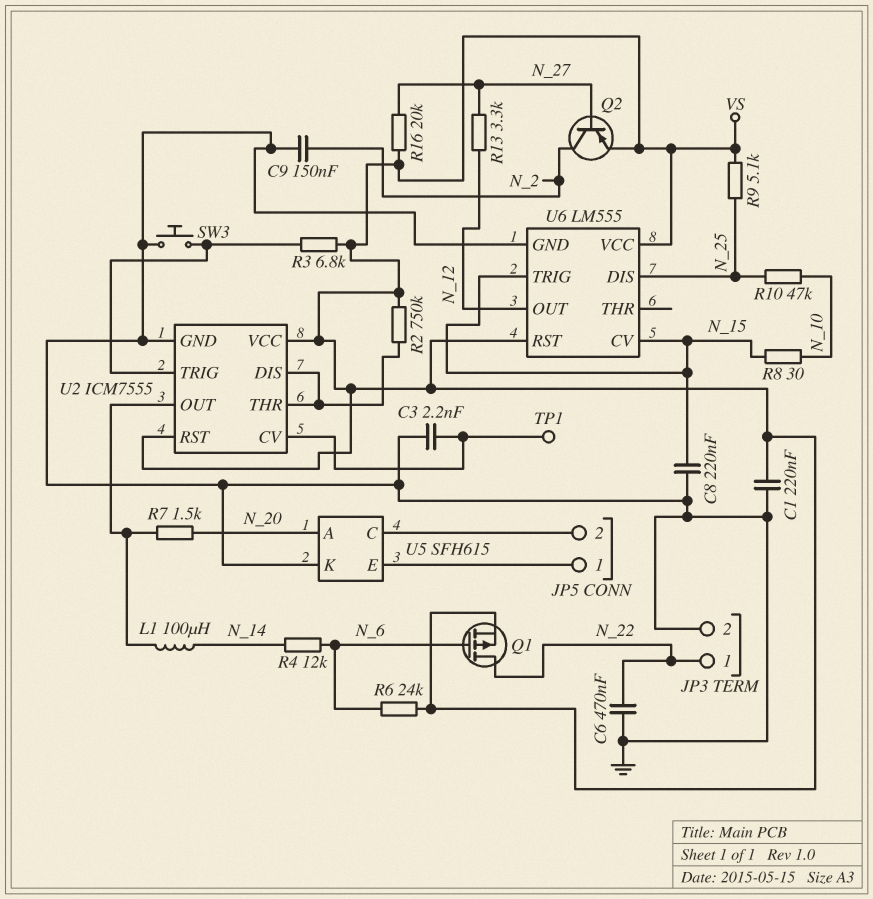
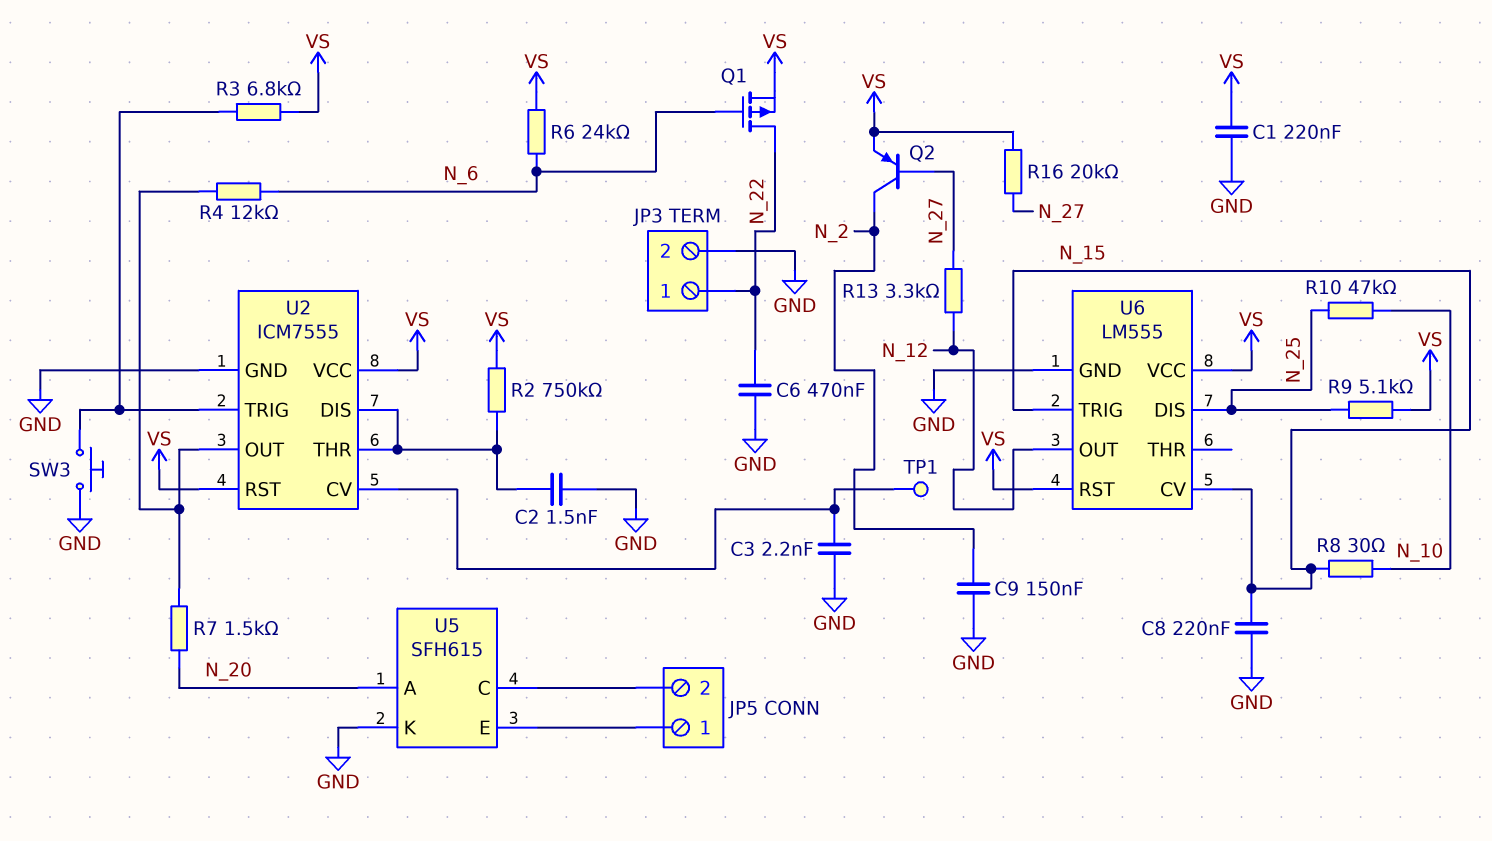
C2: none -> 1.5nF (GND, U2/DIS)
L1: 100uH (N_14, U2/OUT) -> none
R4: 12k (N_6, N_14) -> 12k (N_6, U2/OUT)

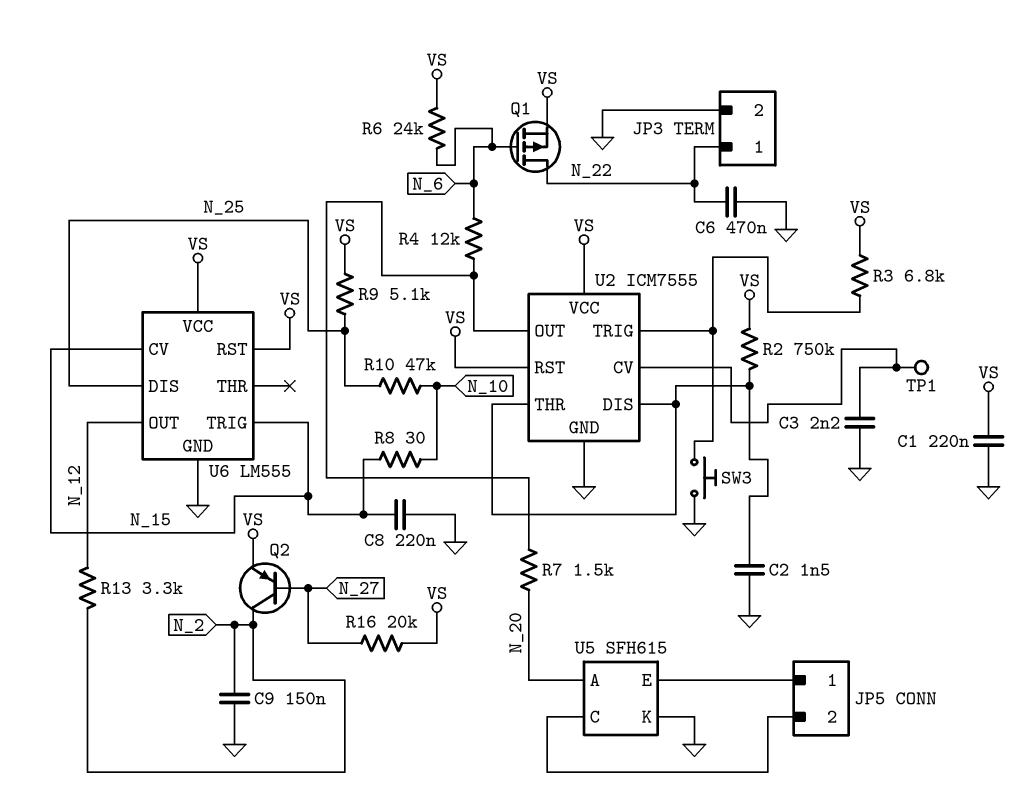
R13: 3.3k (N_12, N_27) -> 3.3k (N_2, N_12)

